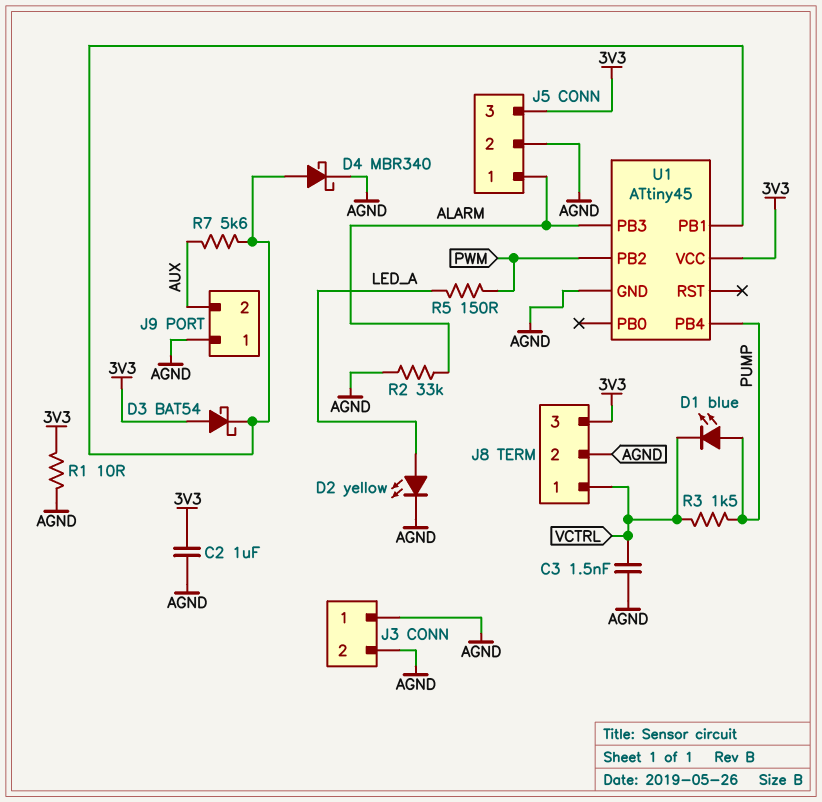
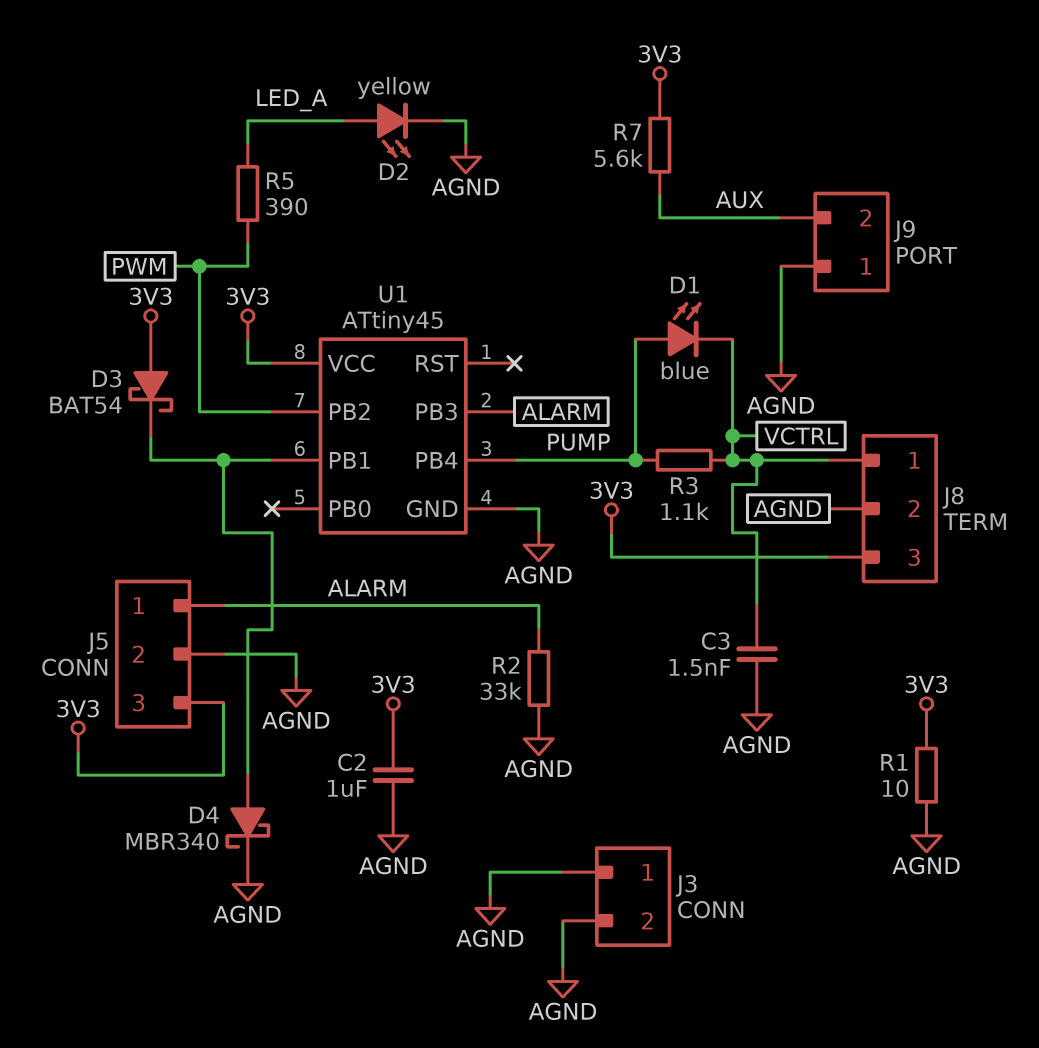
R3: 1.5k (PUMP, VCTRL) -> 1.1k (PUMP, VCTRL)
R5: 150 (LED_A, PWM) -> 390 (LED_A, PWM)
R7: 5.6k (AUX, U1/PB1) -> 5.6k (3V3, AUX)

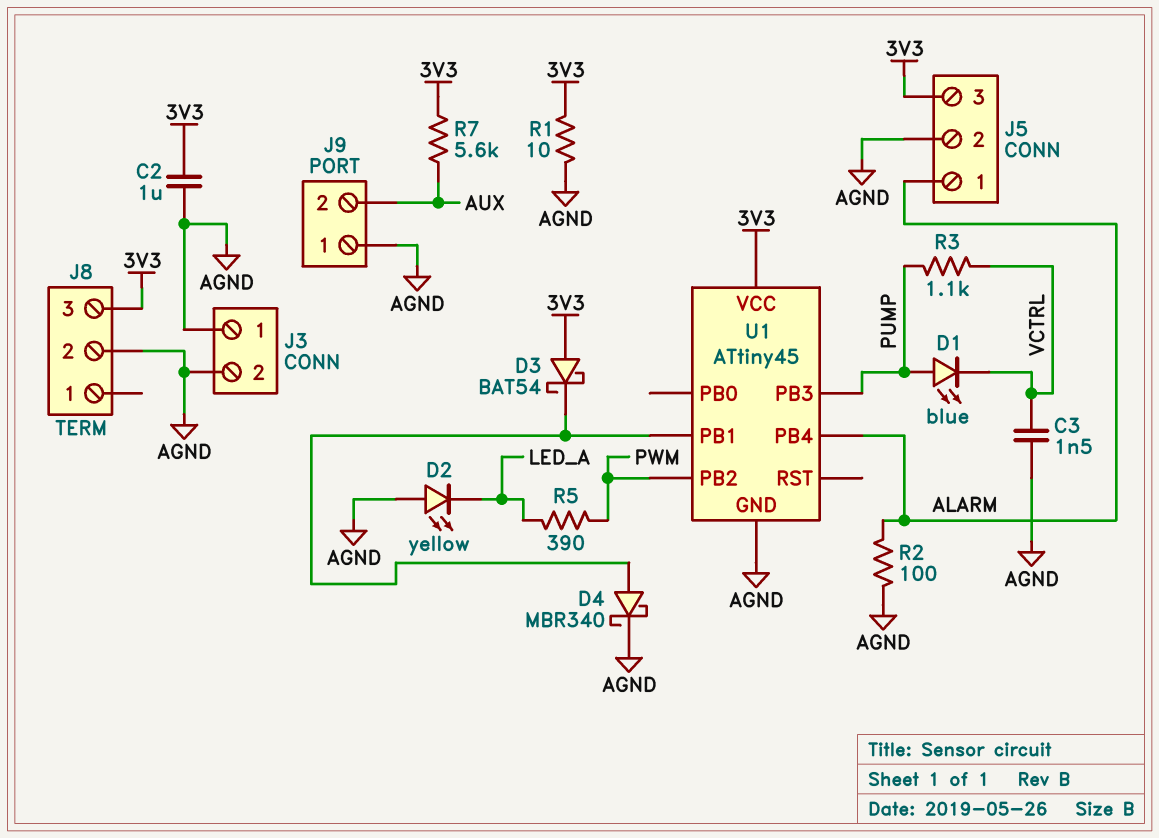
D2: LED yellow (A LED_A, K AGND) -> LED yellow (A AGND, K LED_A)
J8 pin 1: VCTRL -> none
R2: 33k (AGND, ALARM) -> 100 (AGND, ALARM)
U1 pin PB3: ALARM -> PUMP
U1 pin PB4: PUMP -> ALARM

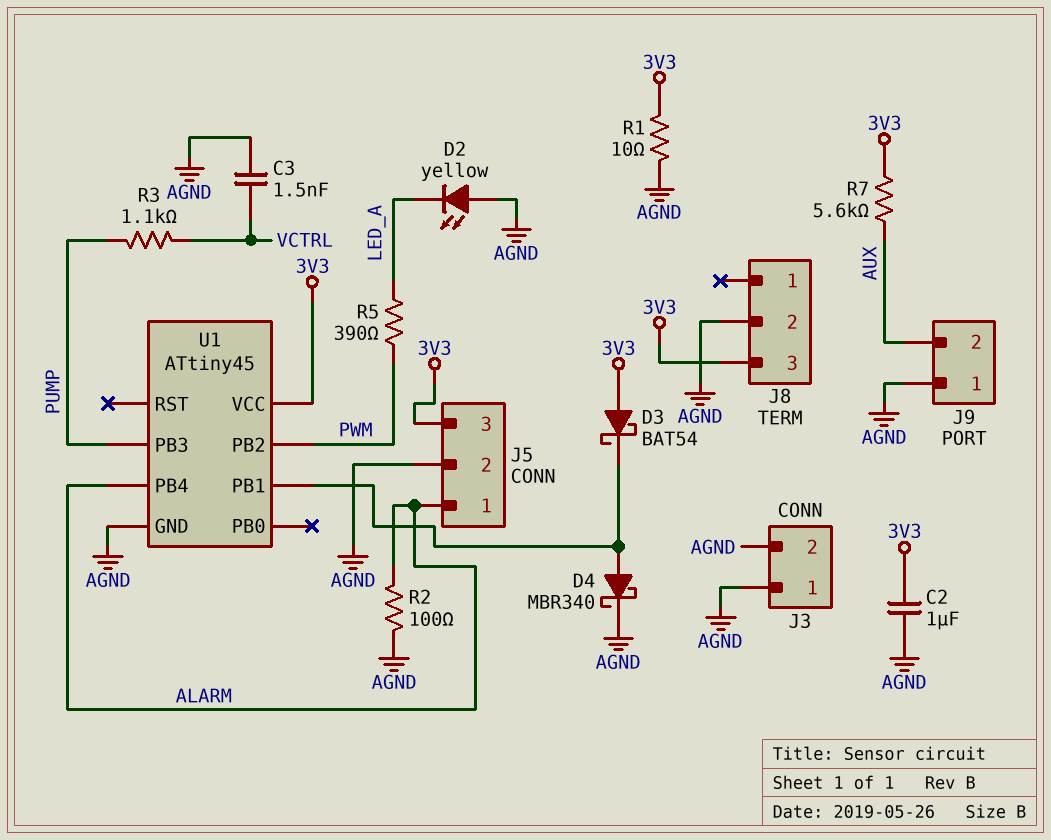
D1: LED blue (A PUMP, K VCTRL) -> none

